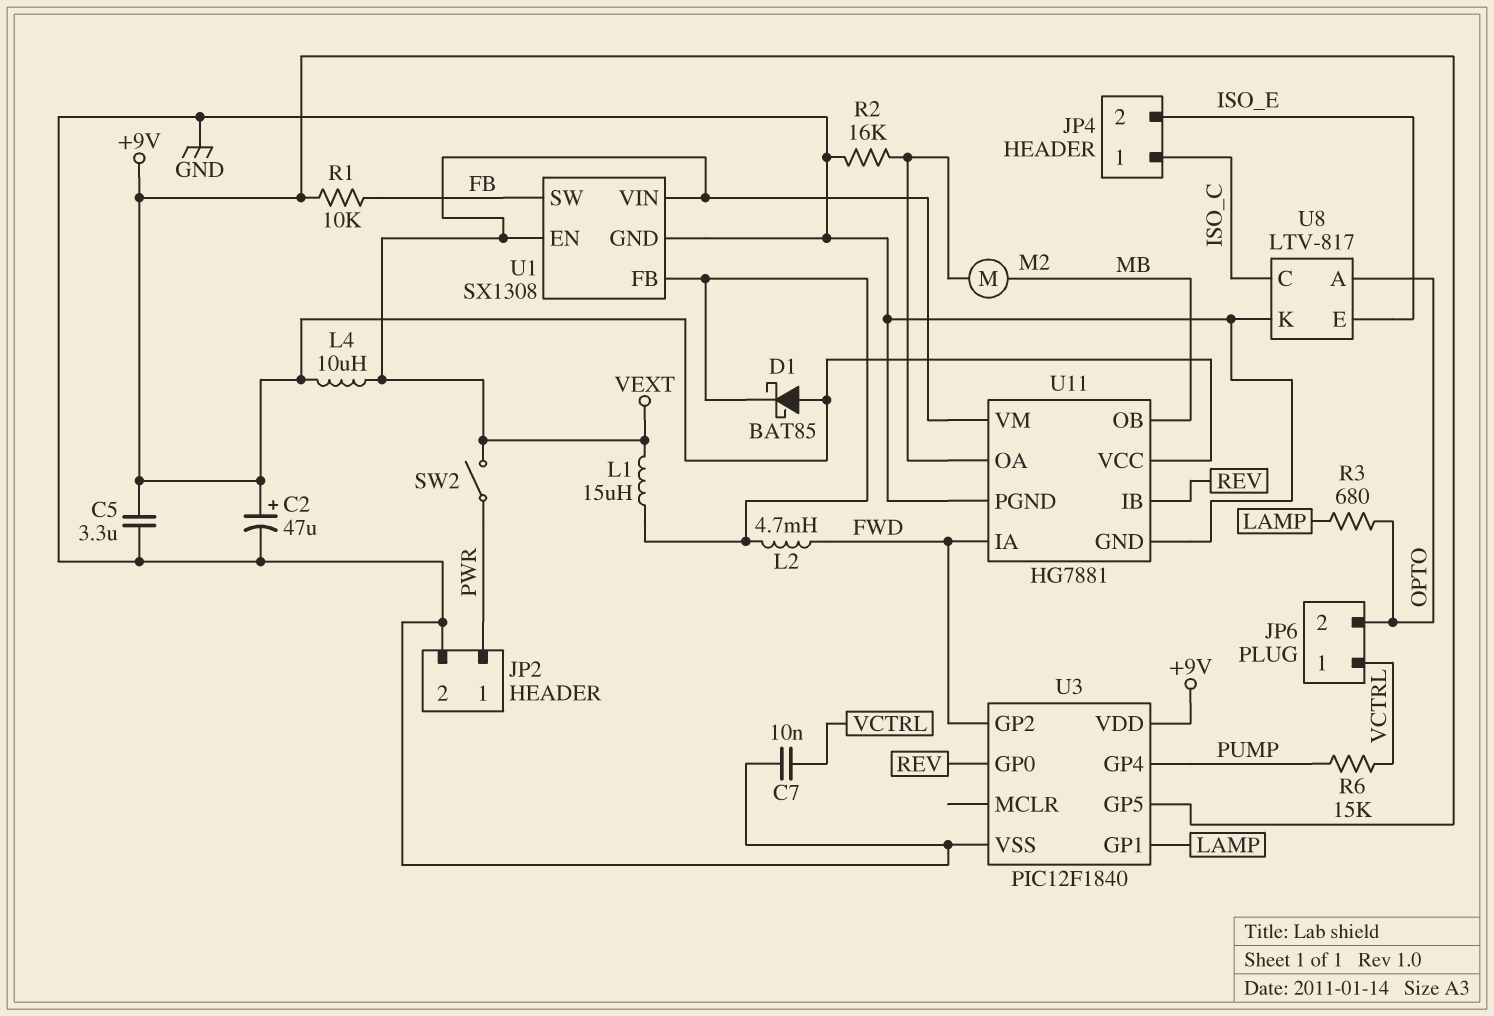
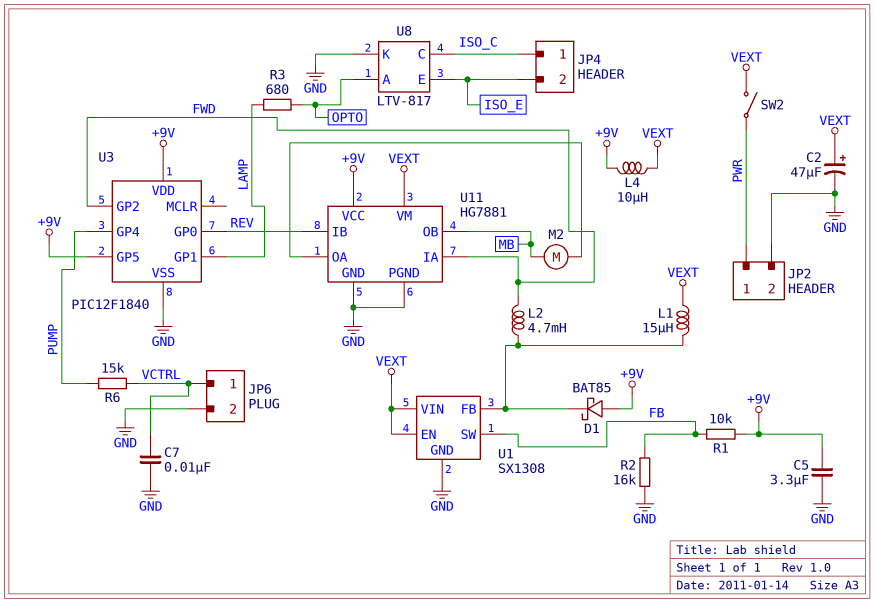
C2: 47uF (plus +9V, minus GND) -> 47uF (plus VEXT, minus GND)
JP6 pin 2: OPTO -> GND
R2: 16k (GND, U11/OA) -> 16k (FB, GND)

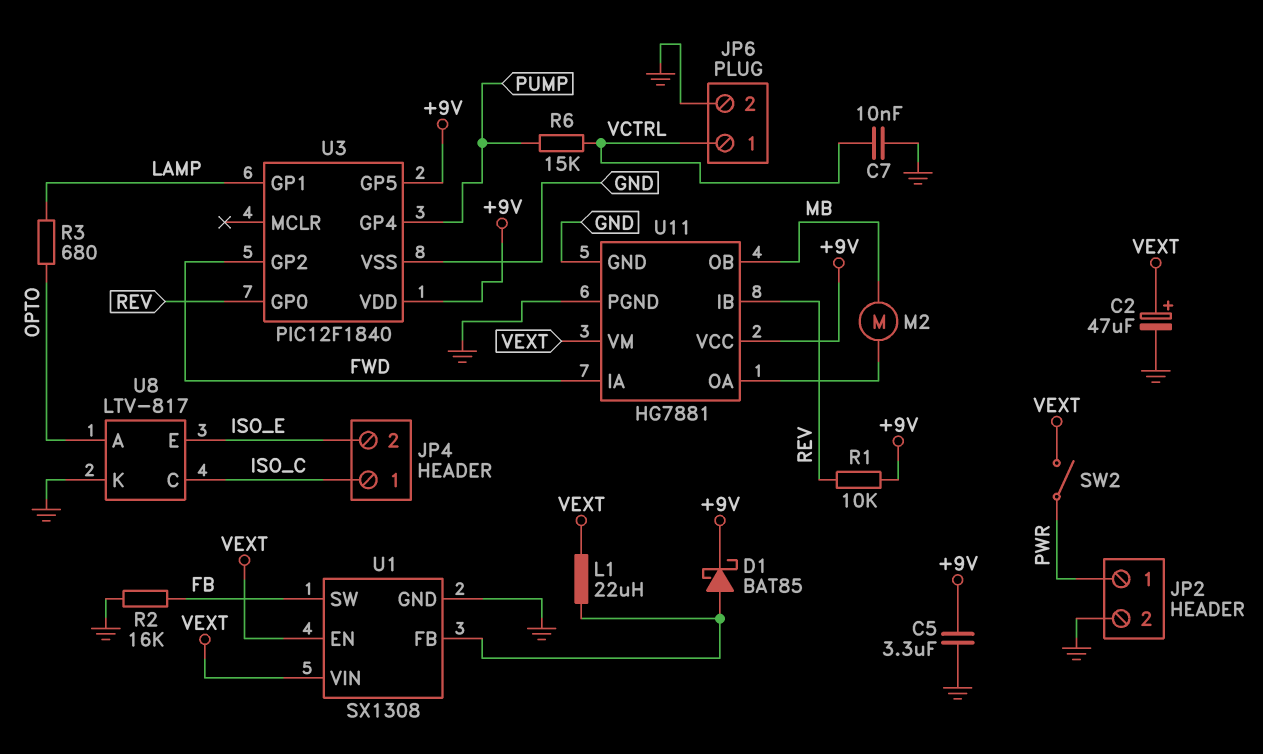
D1: schottky BAT85 (A +9V, K U1/FB) -> schottky BAT85 (A U1/FB, K +9V)
L1: 15uH (U1/FB, VEXT) -> 22uH (U1/FB, VEXT)
L2: 4.7mH (FWD, U1/FB) -> none
L4: 10uH (+9V, VEXT) -> none
R1: 10k (+9V, FB) -> 10k (+9V, REV)

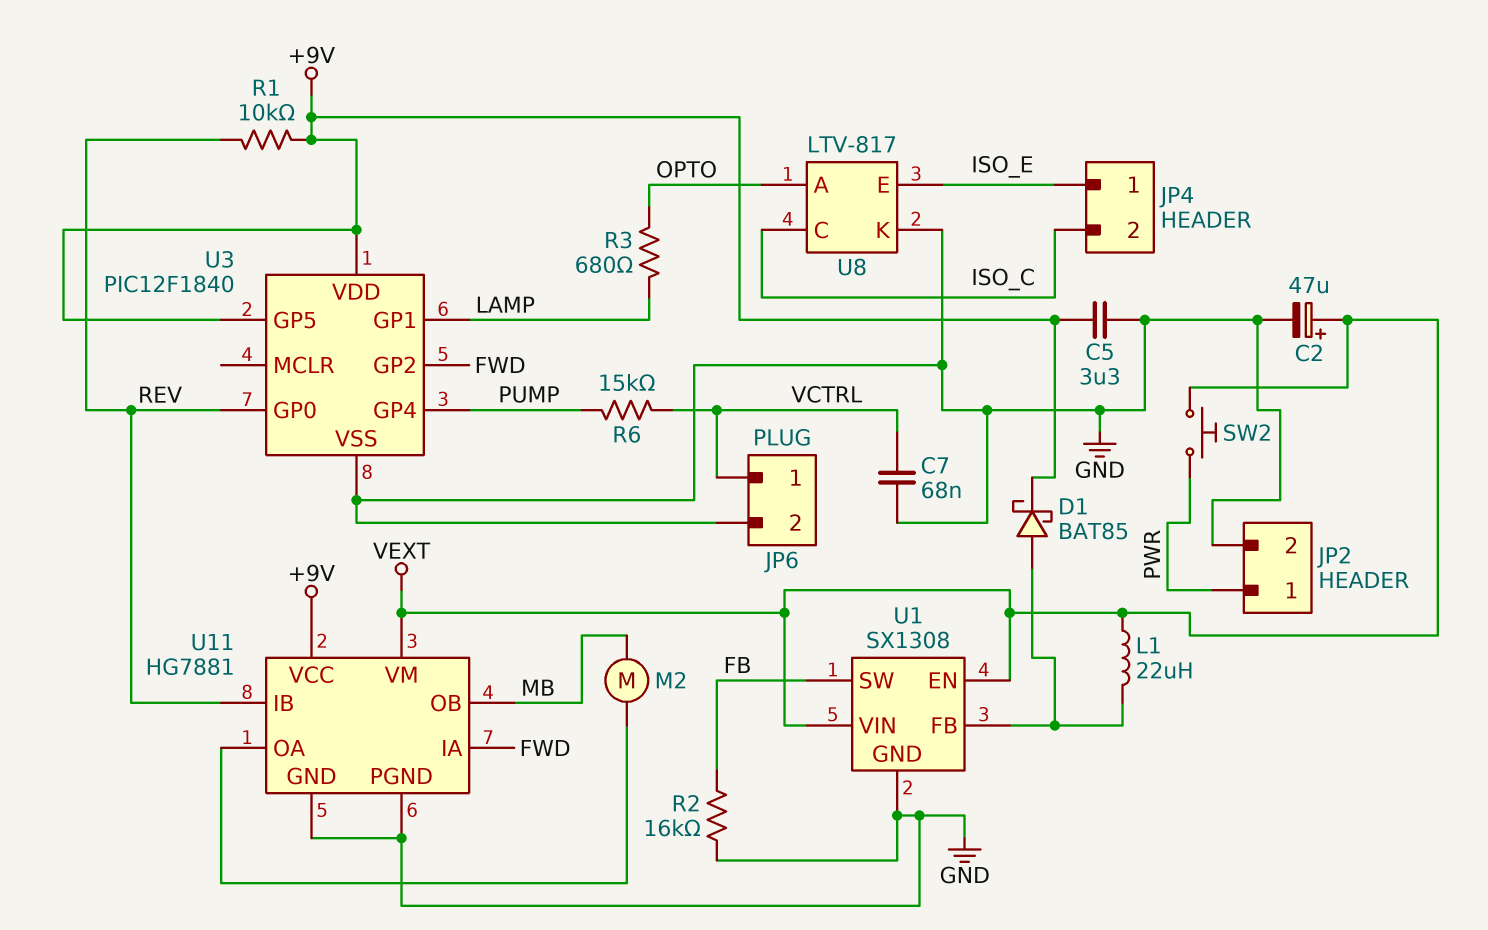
C7: 10nF (GND, VCTRL) -> 68nF (GND, VCTRL)
JP4 pin 1: ISO_C -> ISO_E
JP4 pin 2: ISO_E -> ISO_C
SW2: switch (PWR, VEXT) -> button (PWR, VEXT)

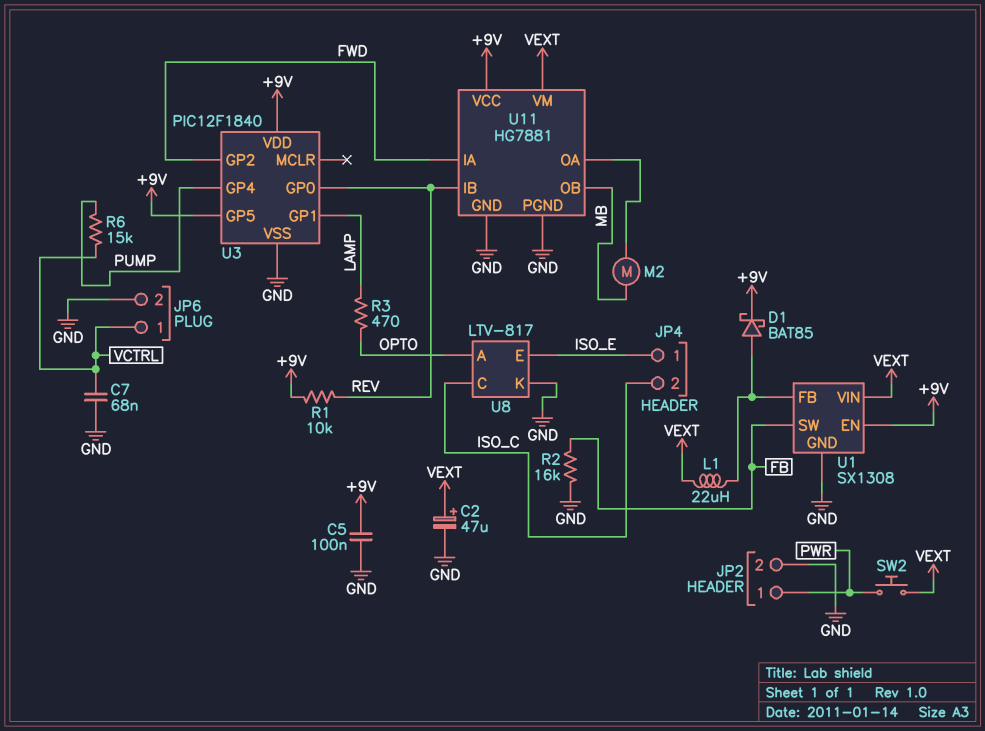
C5: 3.3uF (+9V, GND) -> 100nF (+9V, GND)
R3: 680 (LAMP, OPTO) -> 470 (LAMP, OPTO)
U1 pin EN: VEXT -> +9V

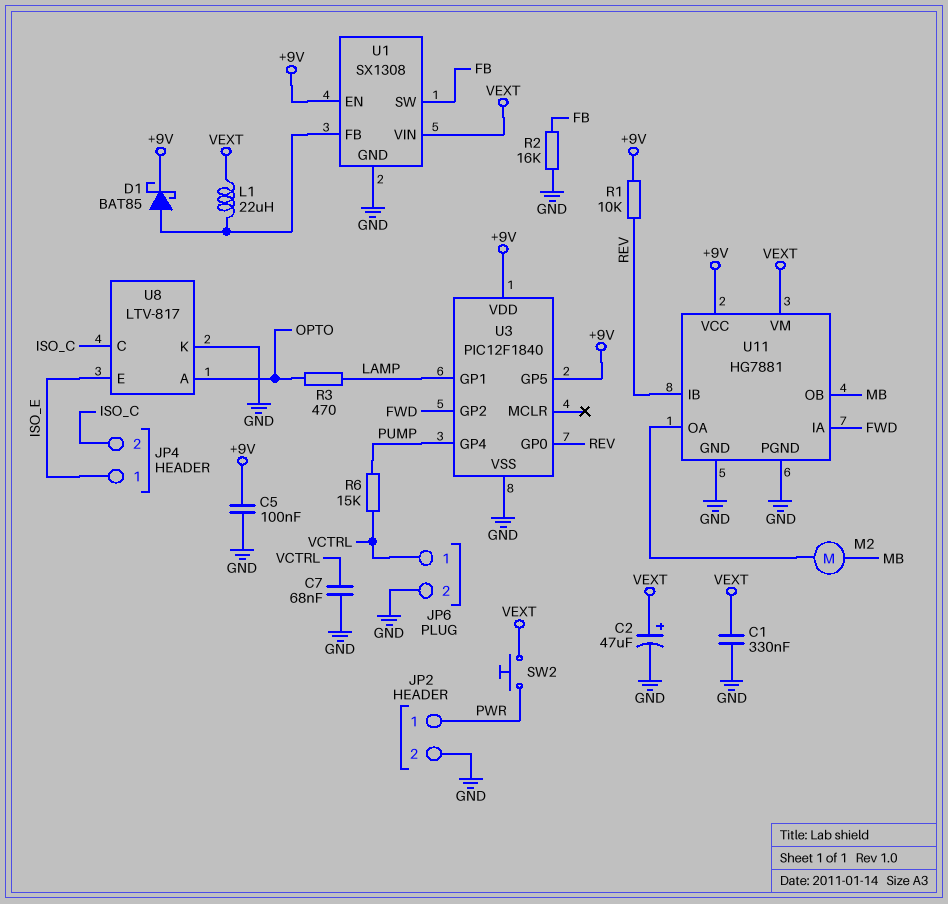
C1: none -> 330nF (GND, VEXT)

